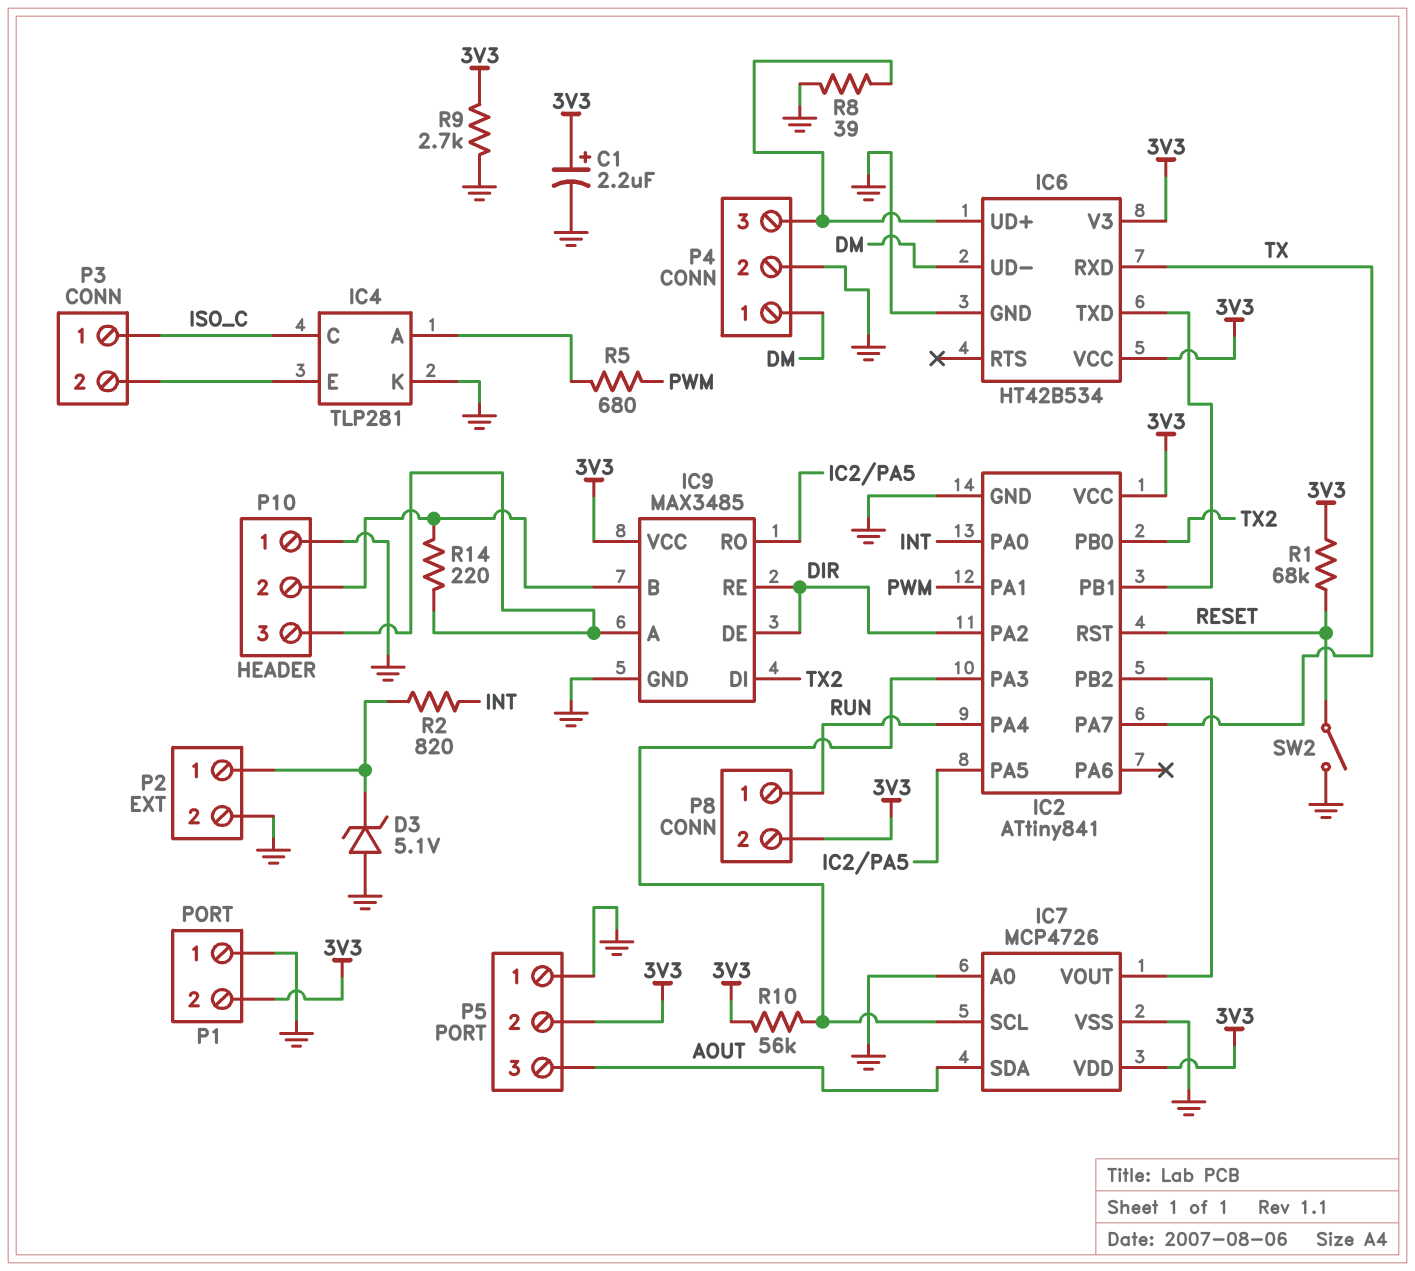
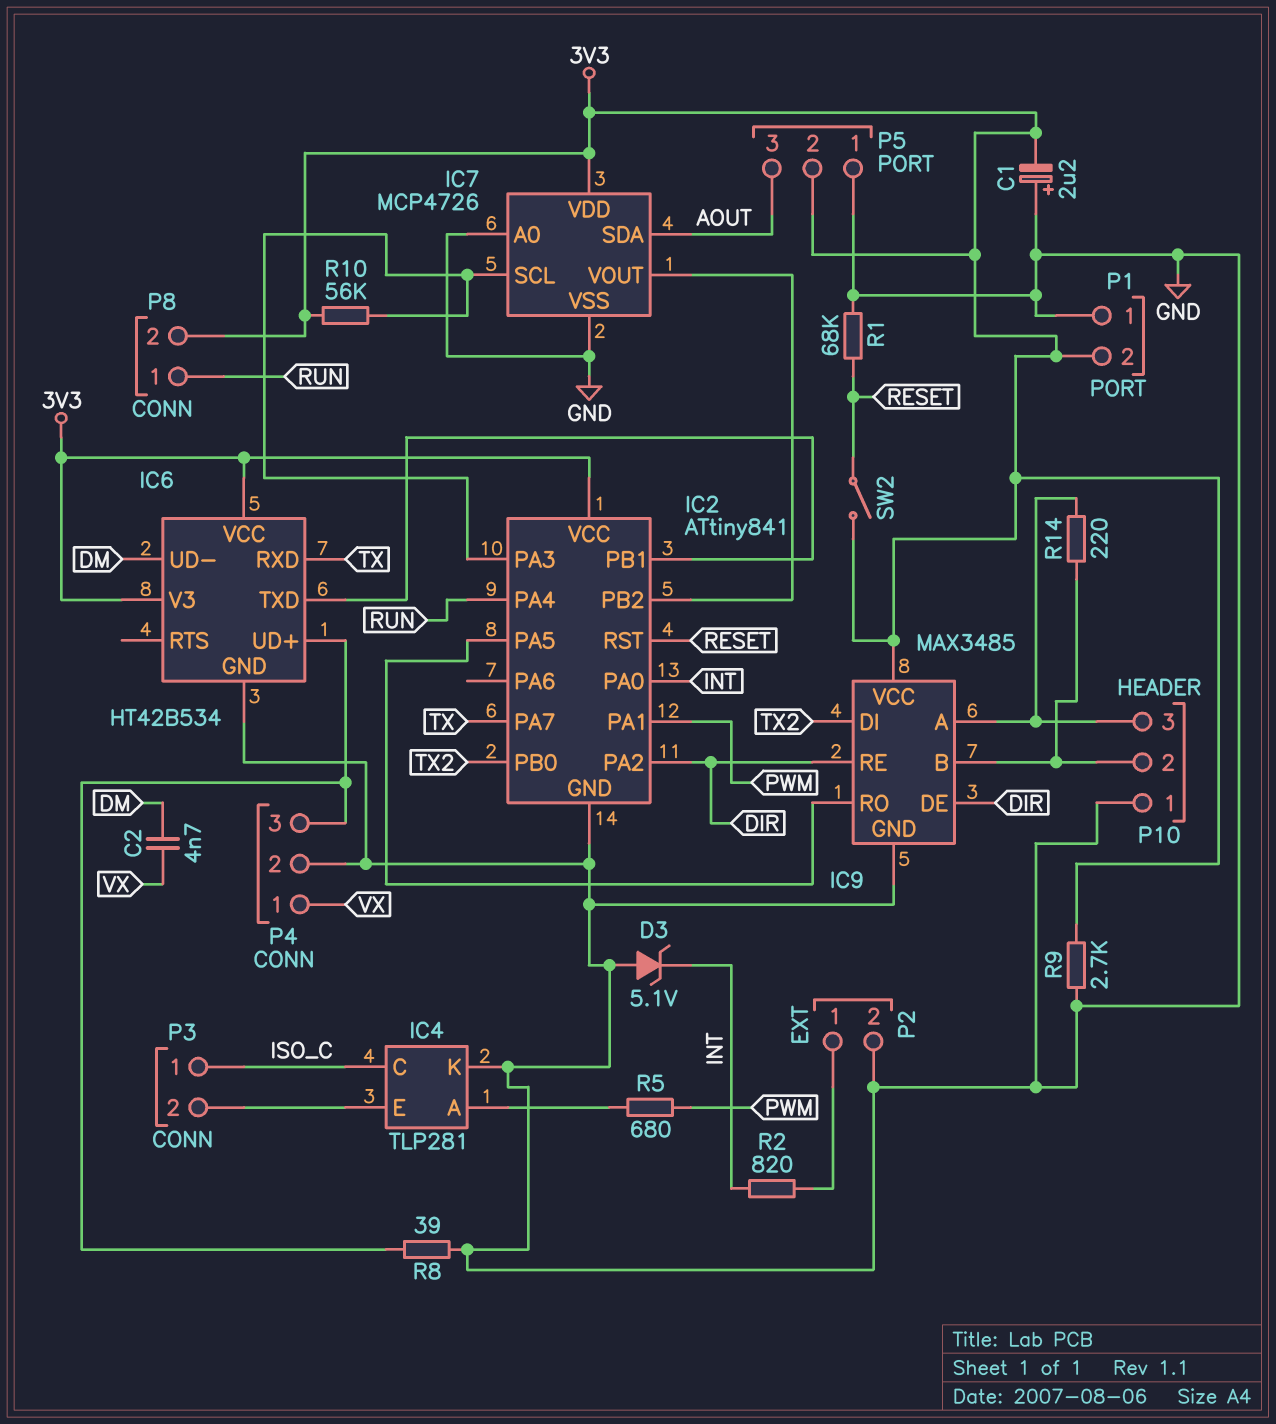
C1: 2.2uF (plus 3V3, minus GND) -> 2.2uF (plus GND, minus 3V3)
C2: none -> 4.7nF (DM, VX)
D3: zener 5.1V (A GND, K P2/1) -> zener 5.1V (A GND, K INT)
P4 pin 1: DM -> VX
R1: 68k (3V3, RESET) -> 68k (GND, RESET)
SW2: switch (GND, RESET) -> switch (3V3, RESET)

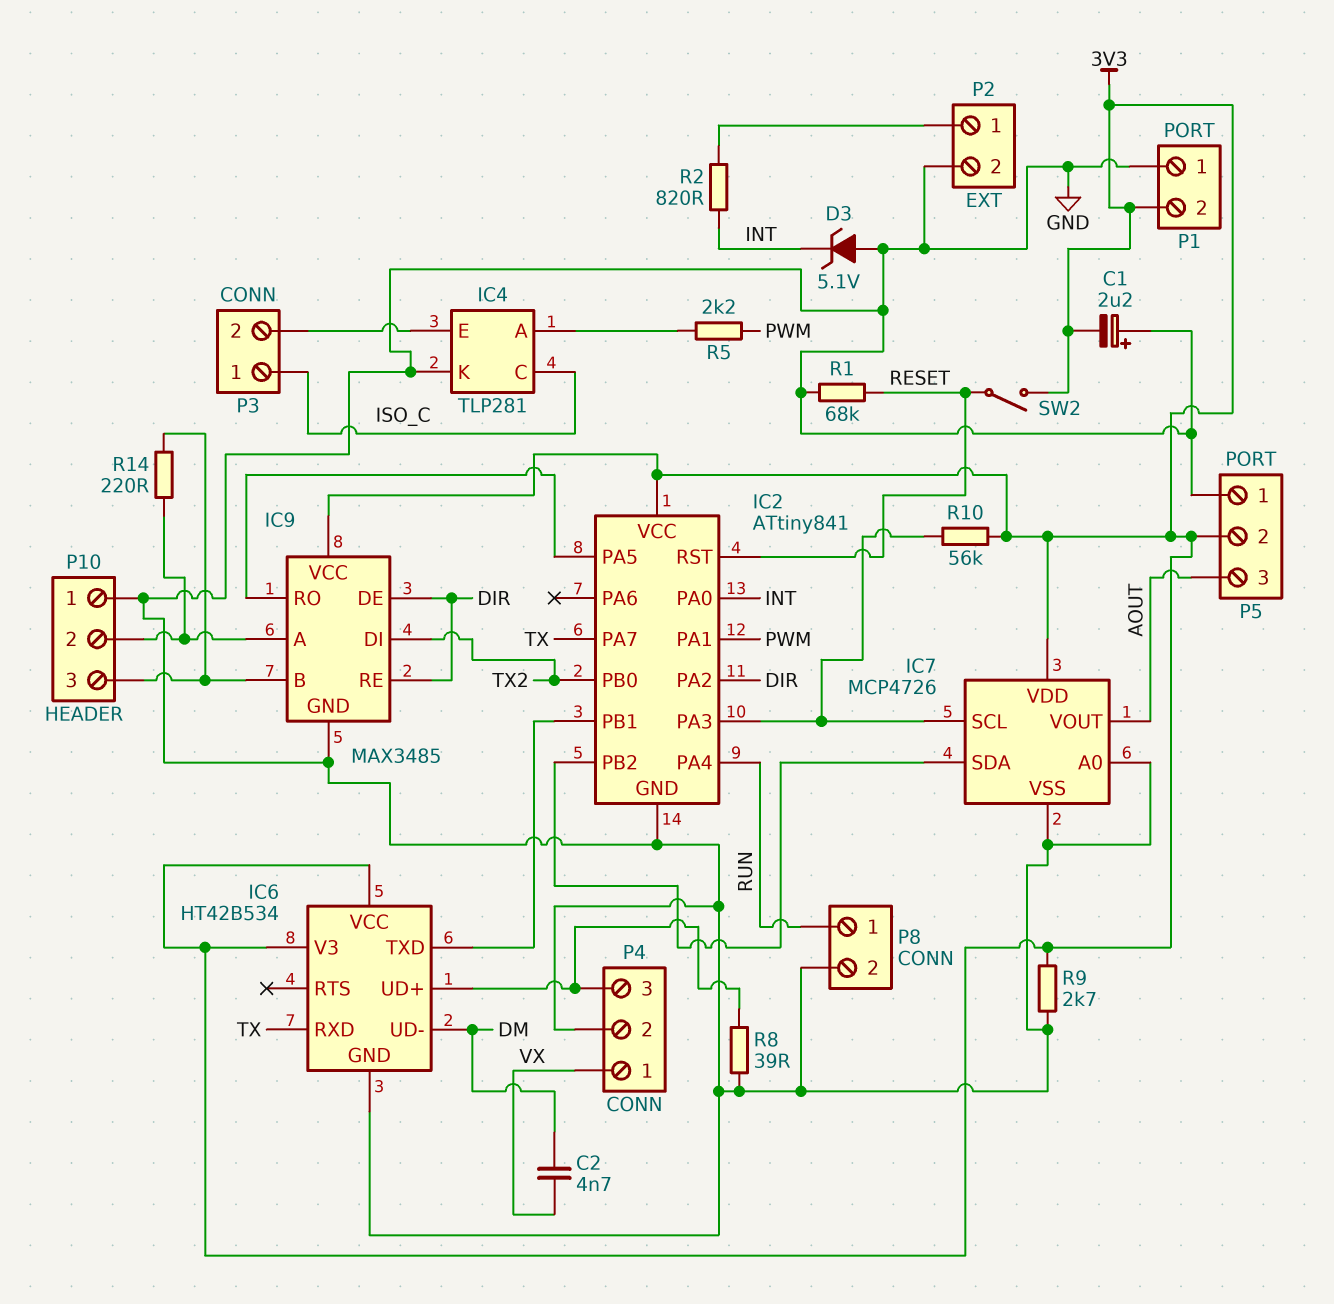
IC7 pin SDA: AOUT -> IC2/PB2
IC7 pin VOUT: IC2/PB2 -> AOUT
P8 pin 2: 3V3 -> GND
P10 pin 2: IC9/B -> IC9/A
P10 pin 3: IC9/A -> IC9/B
R5: 680 (IC4/A, PWM) -> 2.2k (IC4/A, PWM)

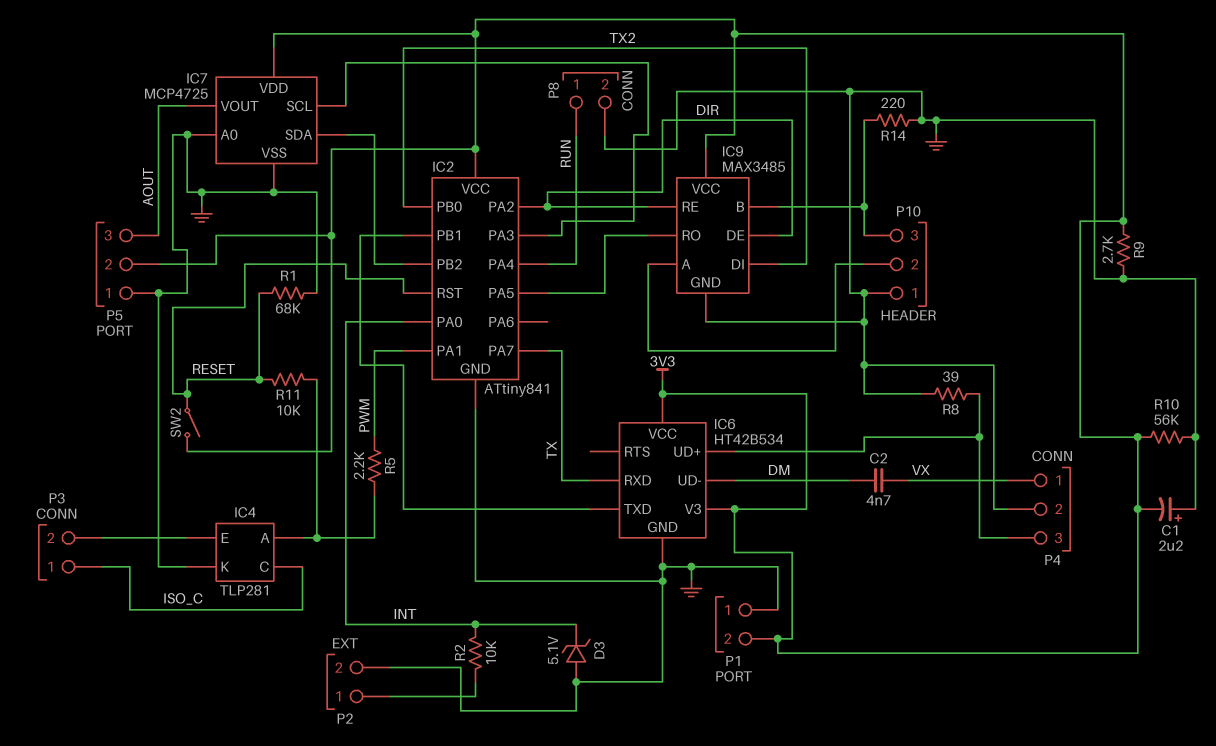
IC7: MCP4726 -> MCP4725
R2: 820 (INT, P2/1) -> 10k (INT, P2/1)
R10: 56k (3V3, IC2/PA3) -> 56k (3V3, GND)
R11: none -> 10k (IC4/A, RESET)
R14: 220 (IC9/A, IC9/B) -> 220 (GND, IC9/B)

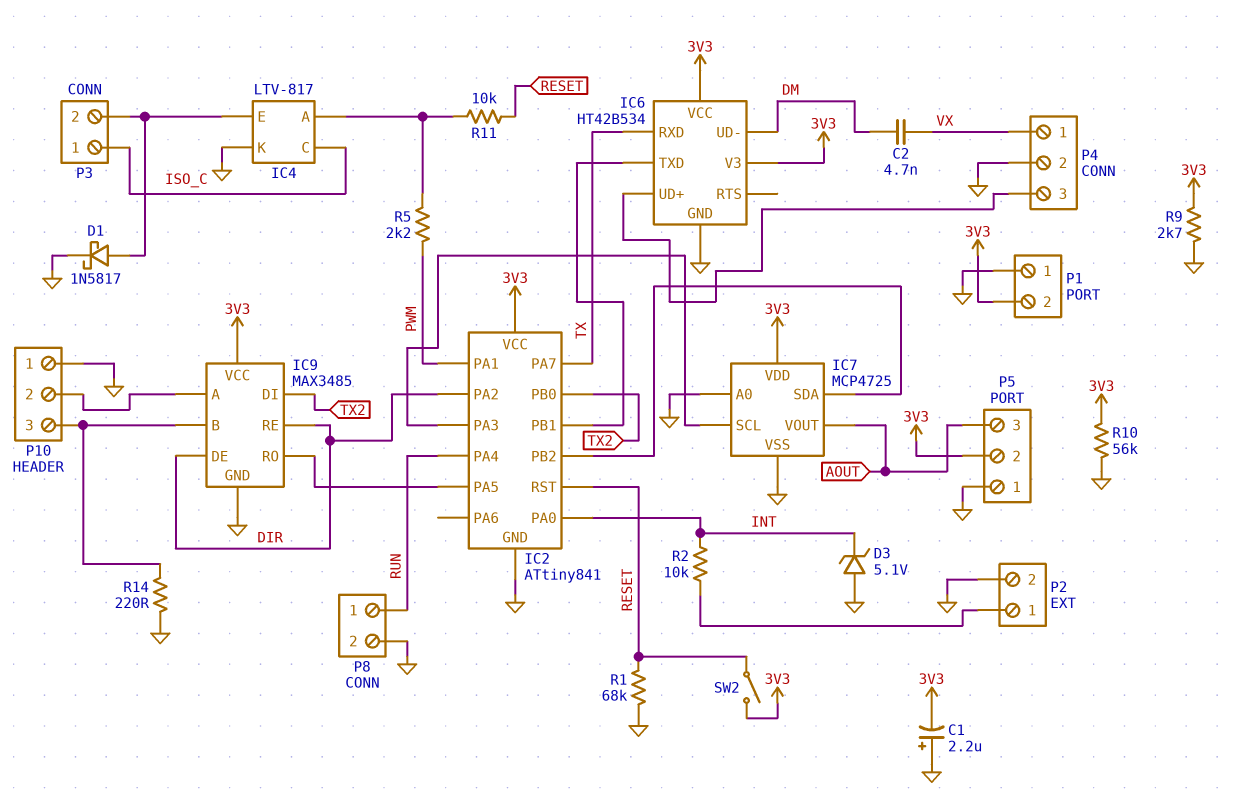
D1: none -> schottky 1N5817 (A IC4/E, K GND)
IC4: TLP281 -> LTV-817
R8: 39 (GND, IC6/UD+) -> none

